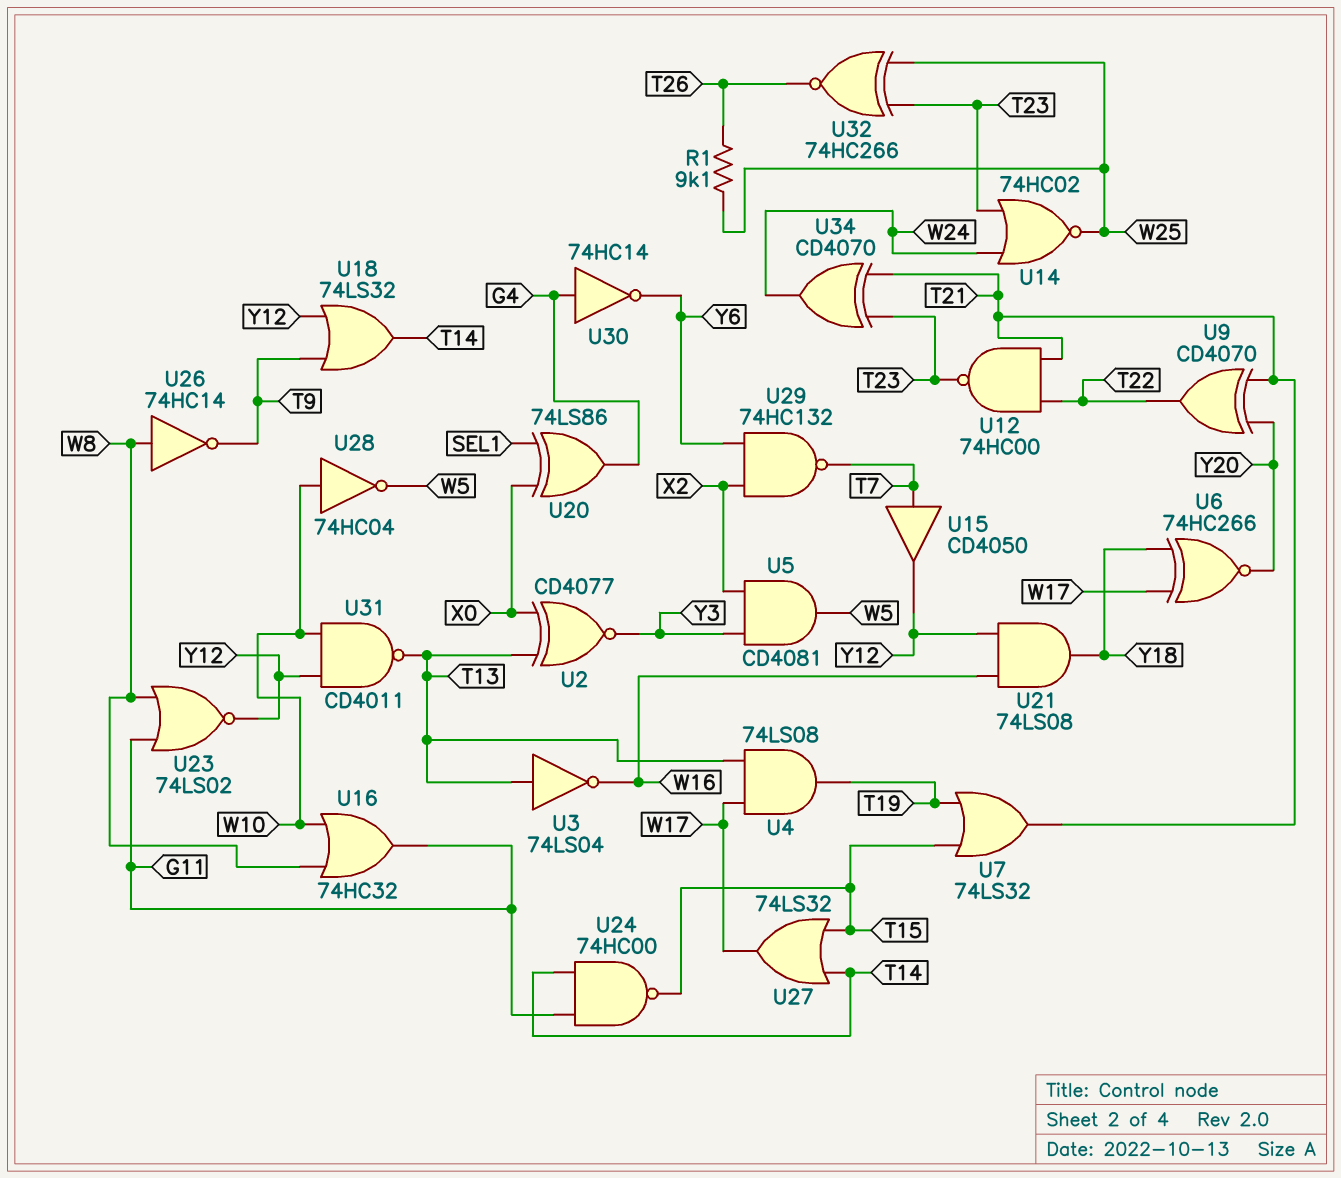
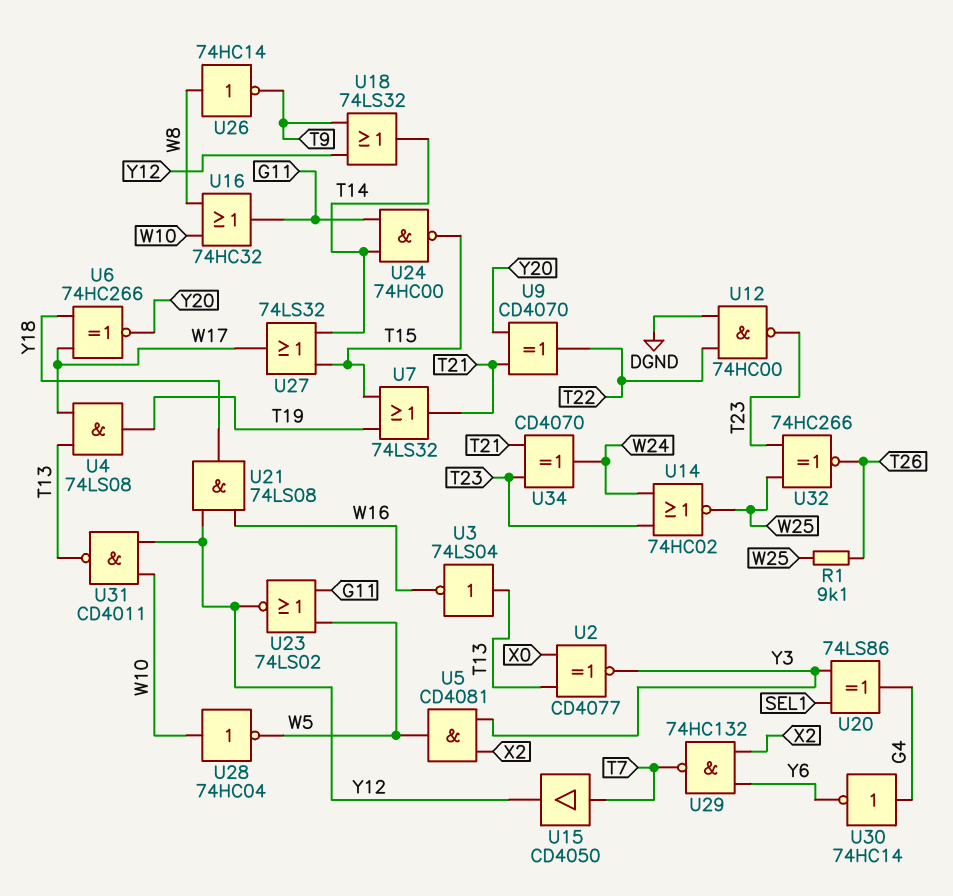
U12: NAND 74HC00 (in T21, in T22, out T23) -> NAND 74HC00 (in DGND, in T22, out T23)
U20: XOR 74LS86 (in SEL1, in X0, out G4) -> XOR 74LS86 (in SEL1, in Y3, out G4)
U23: NOR 74LS02 (in G11, in W8, out Y12) -> NOR 74LS02 (in G11, in W5, out Y12)

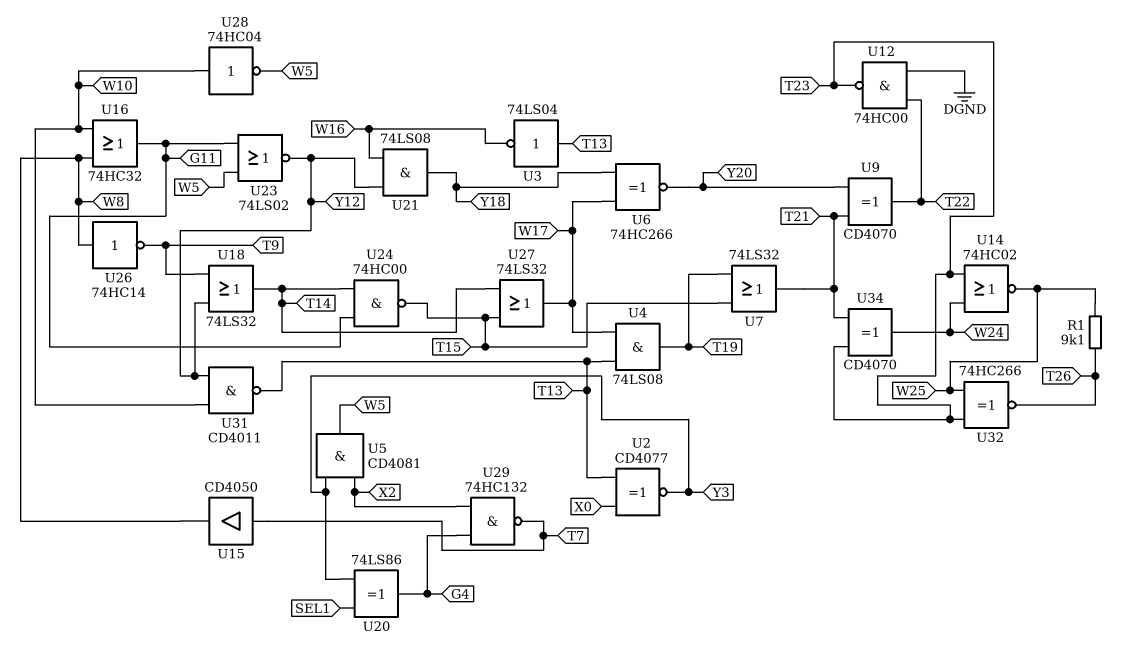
U15: buffer CD4050 (in T7, out Y12) -> buffer CD4050 (in T7, out W8)
U29: NAND 74HC132 (in X2, in Y6, out T7) -> NAND 74HC132 (in G4, in X2, out T7)
U30: NOT 74HC14 (in G4, out Y6) -> none

